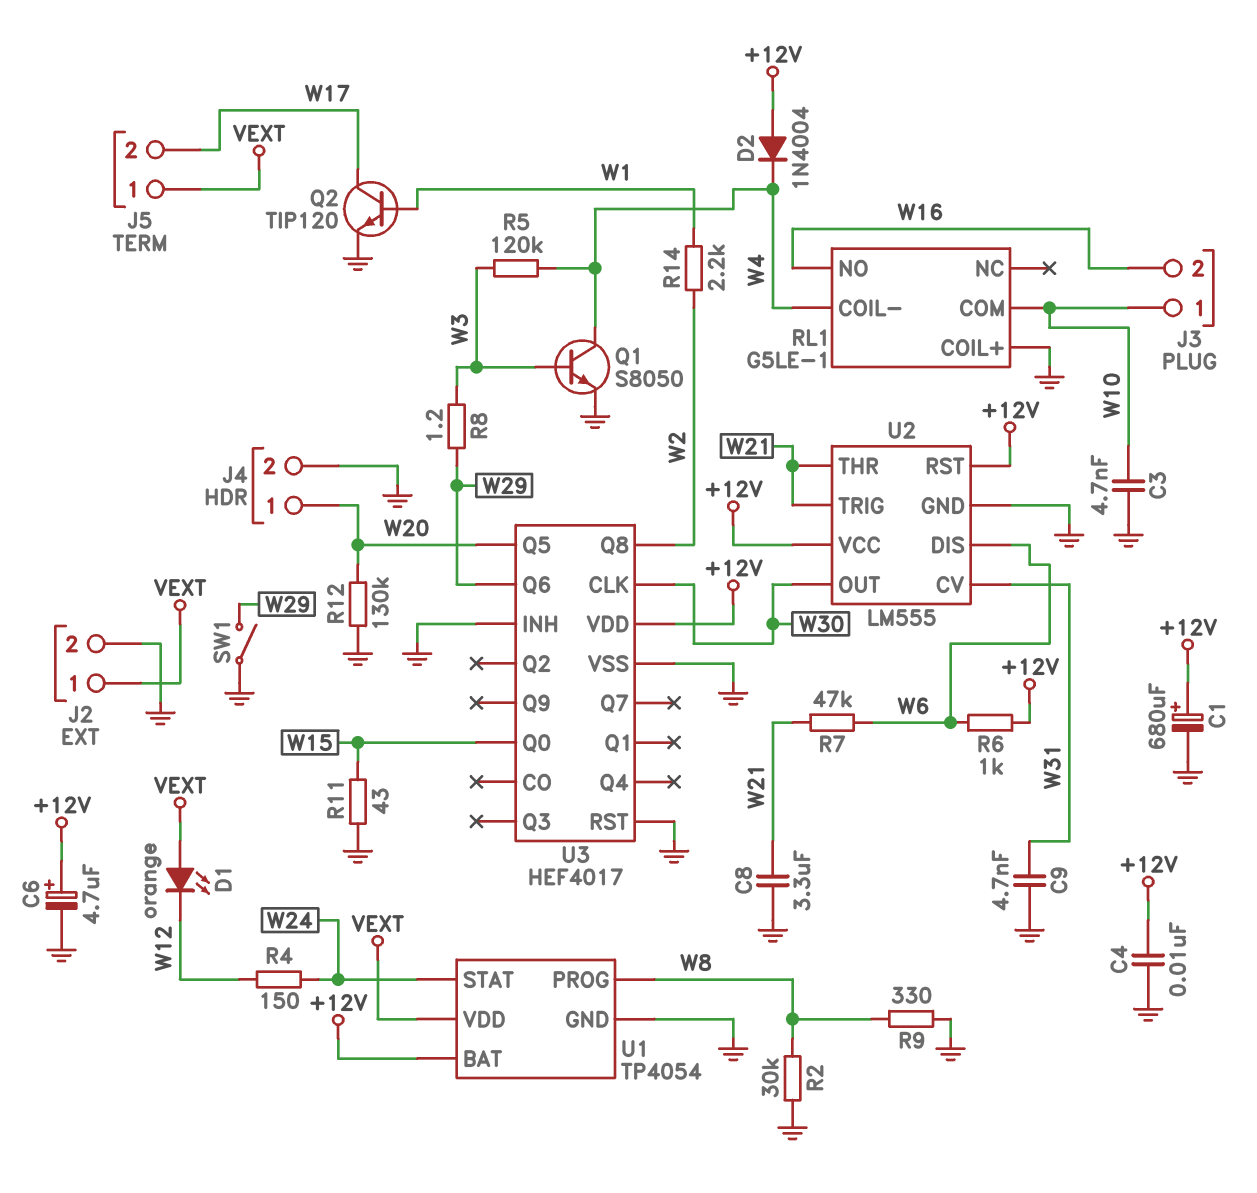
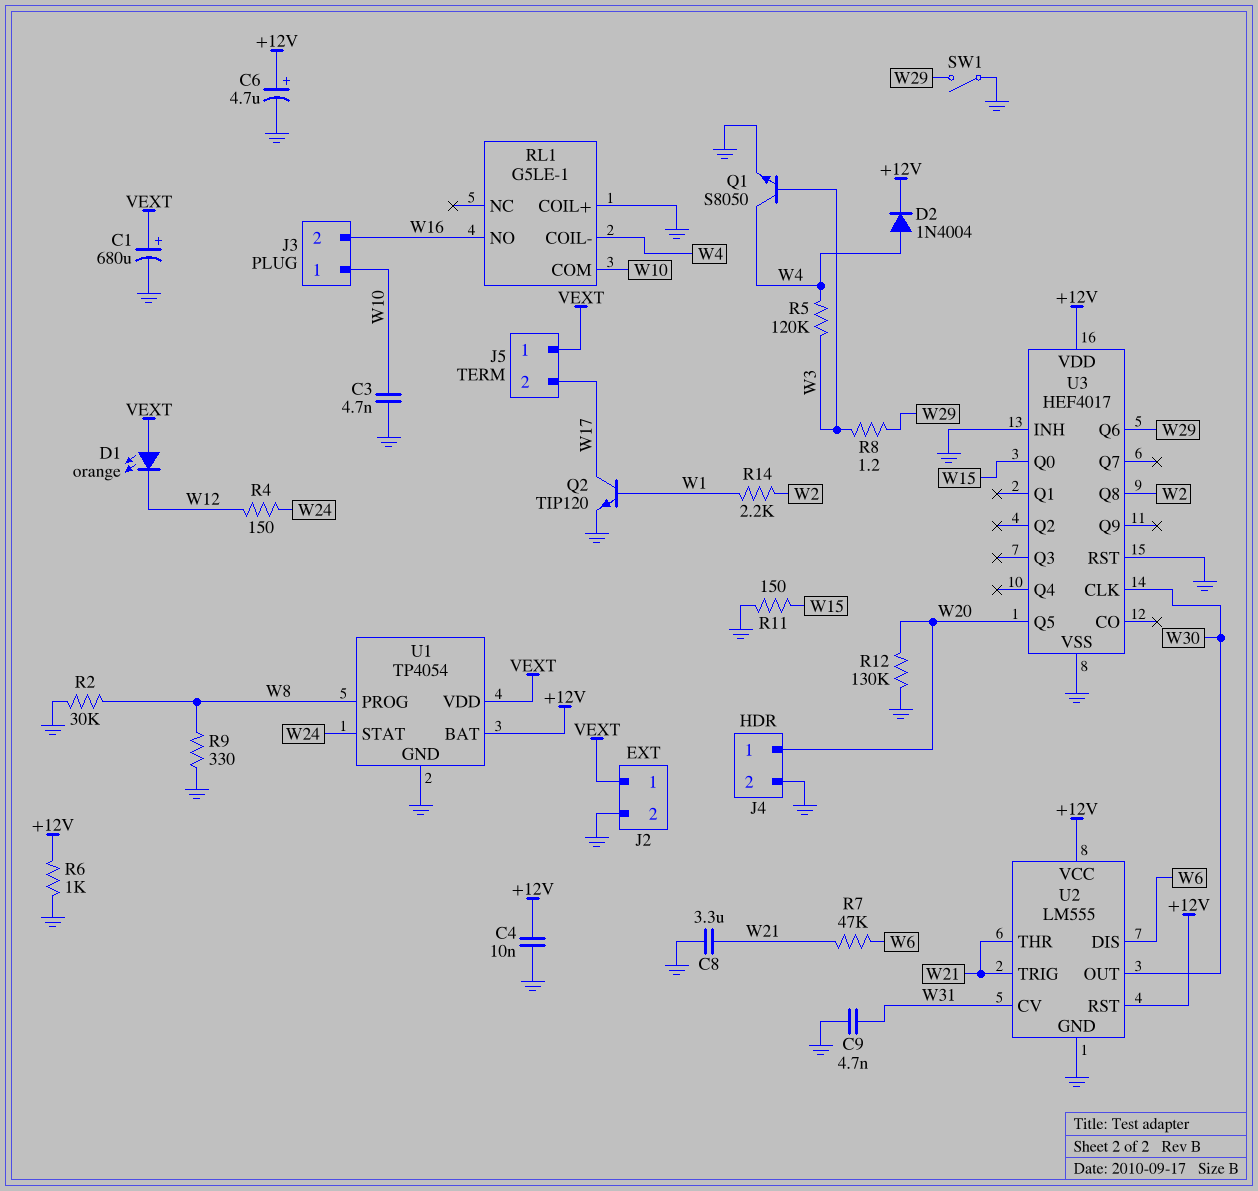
C1: 680uF (plus +12V, minus GND) -> 680uF (plus VEXT, minus GND)
D2: diode 1N4004 (A +12V, K W4) -> diode 1N4004 (A W4, K +12V)
R6: 1k (+12V, W6) -> 1k (+12V, GND)
R11: 43 (GND, W15) -> 150 (GND, W15)

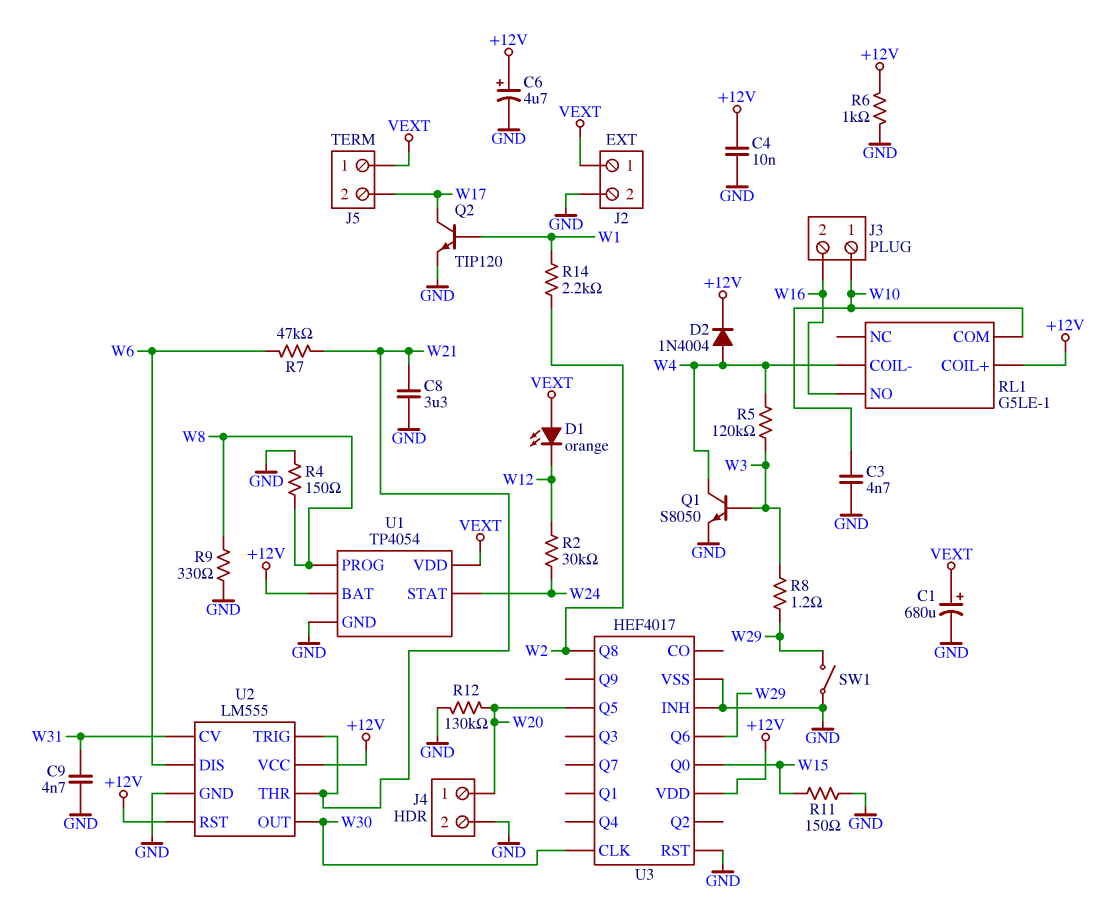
R2: 30k (GND, W8) -> 30k (W12, W24)
R4: 150 (W12, W24) -> 150 (GND, W8)
RL1 pin COIL+: GND -> +12V

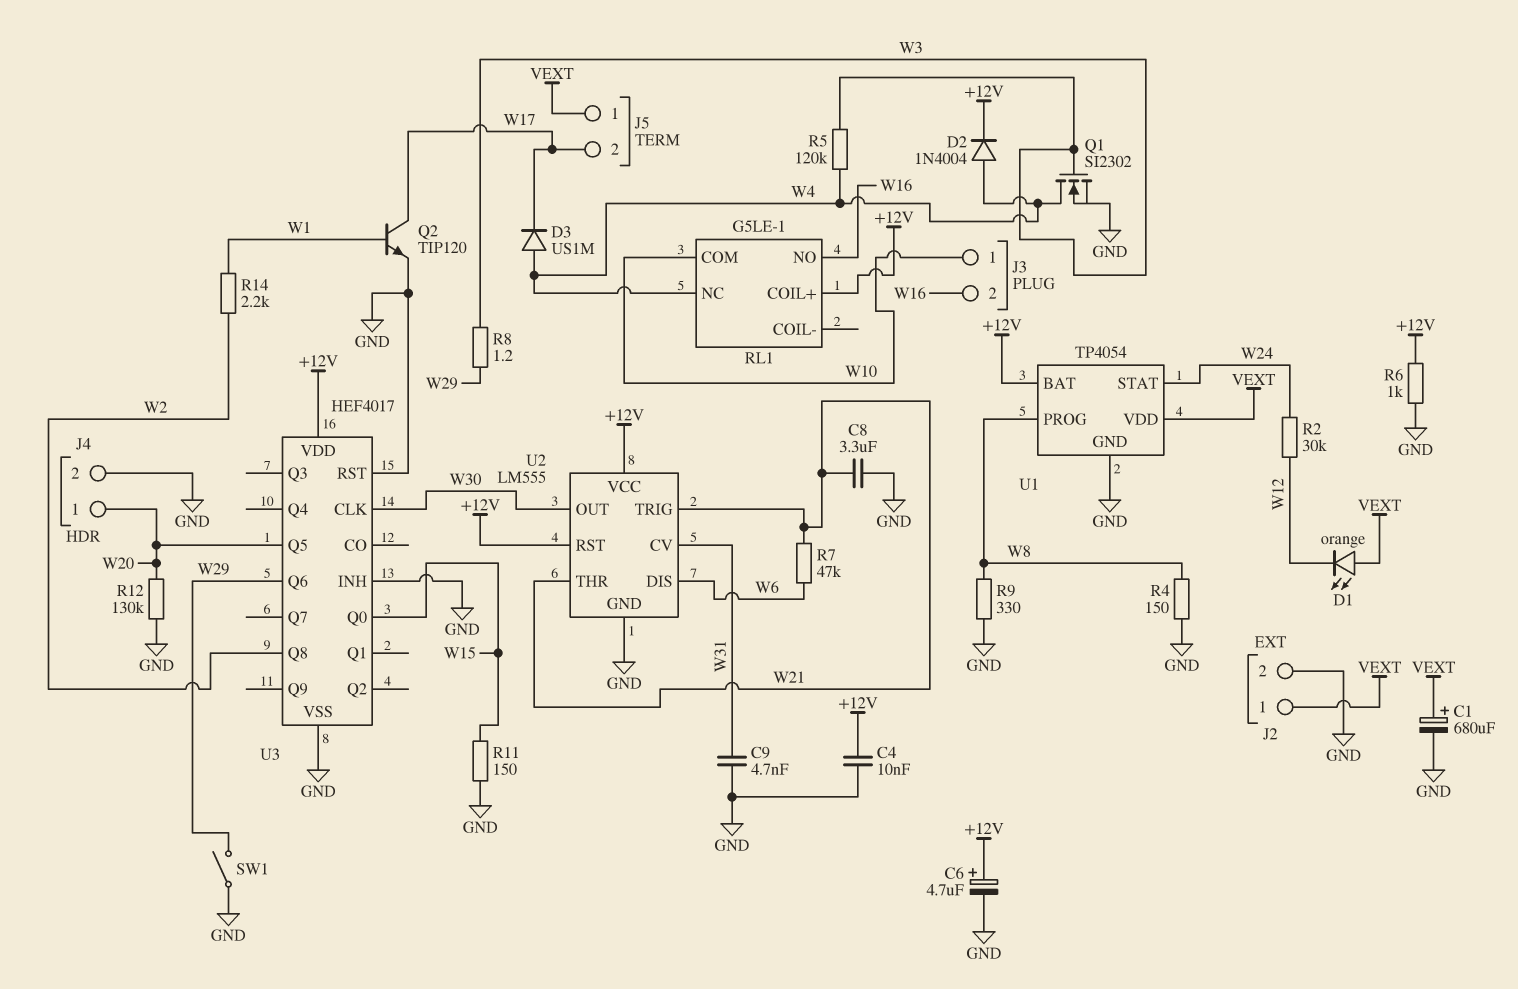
C3: 4.7nF (GND, W10) -> none
D3: none -> diode US1M (A W4, K W17)
Q1: NPN S8050 (B W3, C W4, E GND) -> NMOS SI2302 (G W3, D W4, S GND)
RL1 pin COIL-: W4 -> none
RL1 pin NC: none -> W4

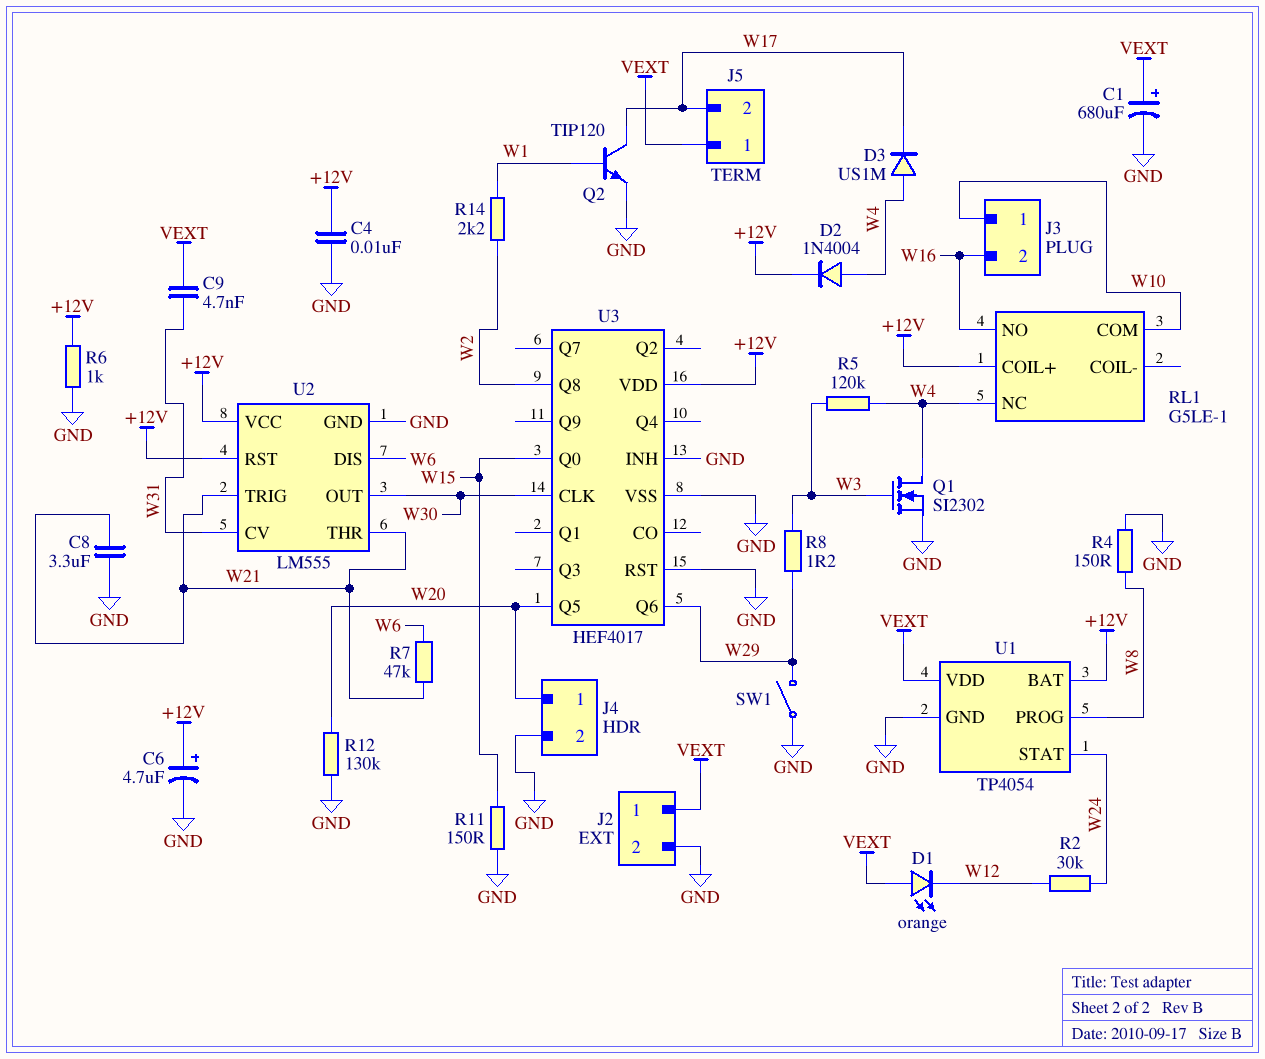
C9: 4.7nF (GND, W31) -> 4.7nF (VEXT, W31)
R9: 330 (GND, W8) -> none

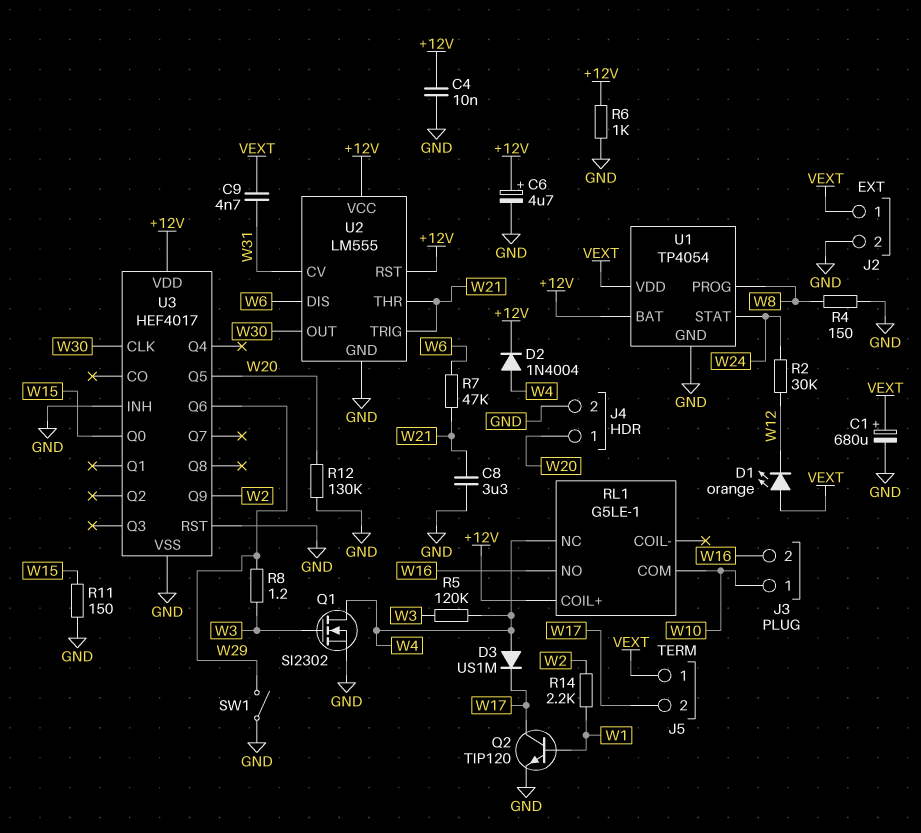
U3 pin Q8: W2 -> none
U3 pin Q9: none -> W2

